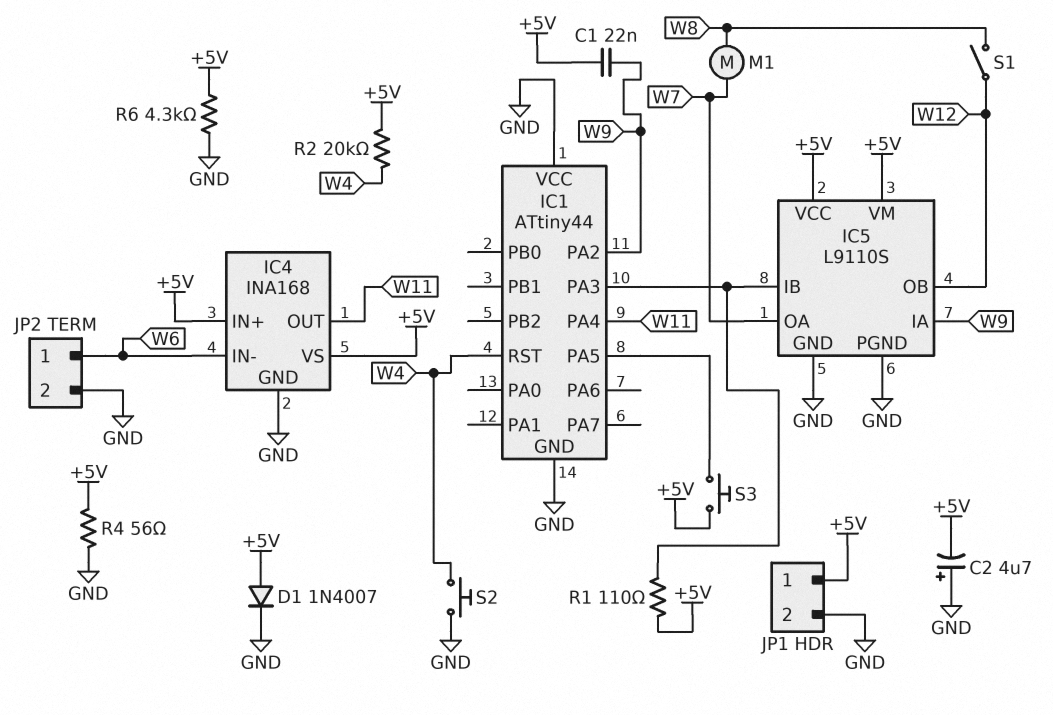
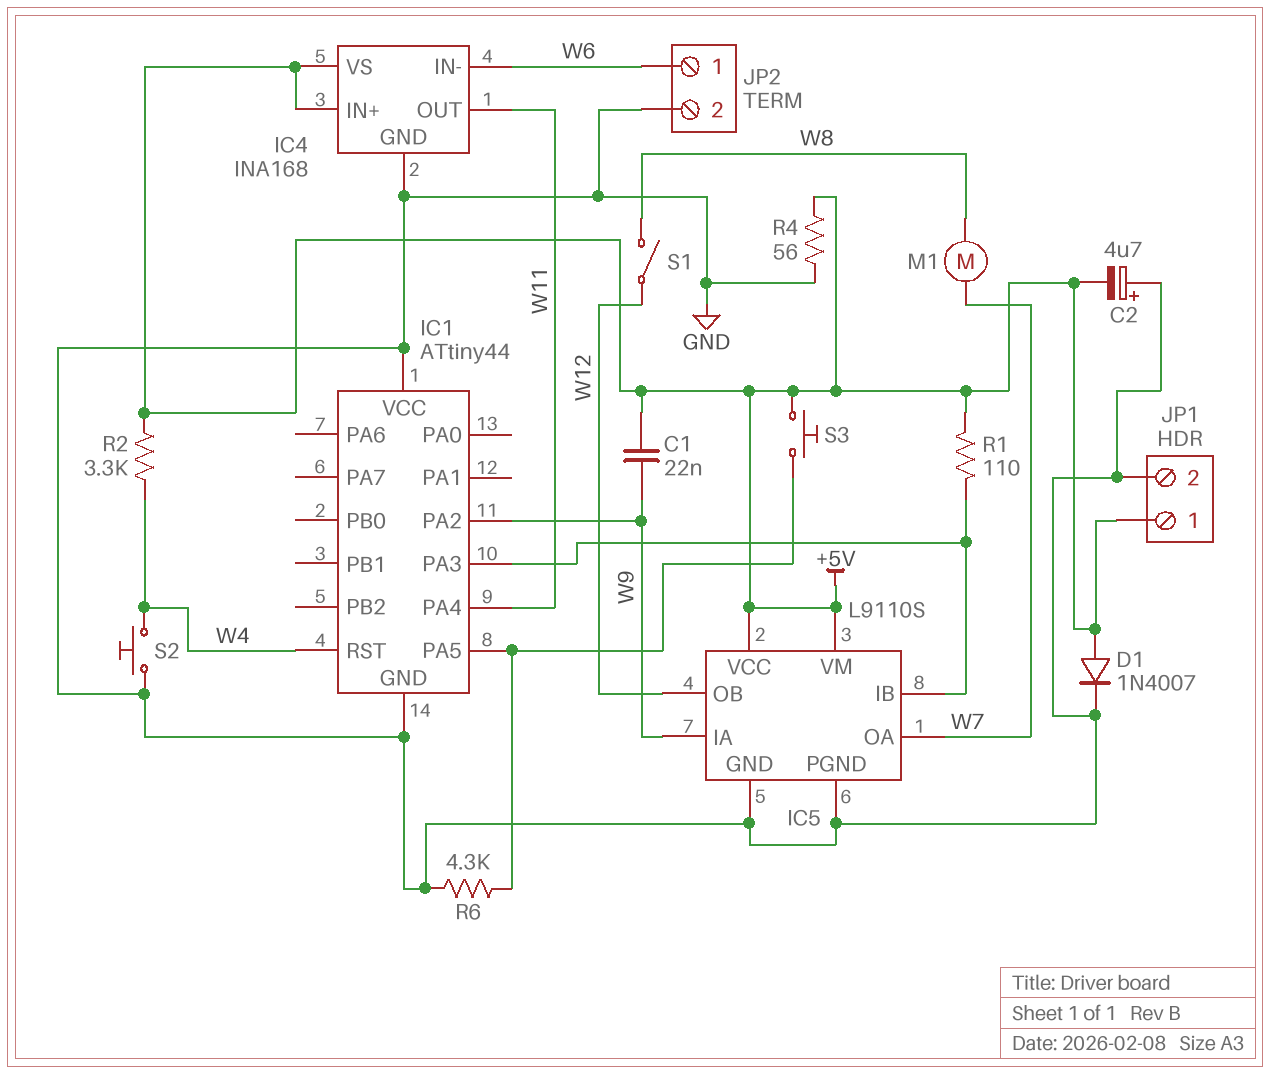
R2: 20k (+5V, W4) -> 3.3k (+5V, W4)
R6: 4.3k (+5V, GND) -> 4.3k (GND, IC1/PA5)

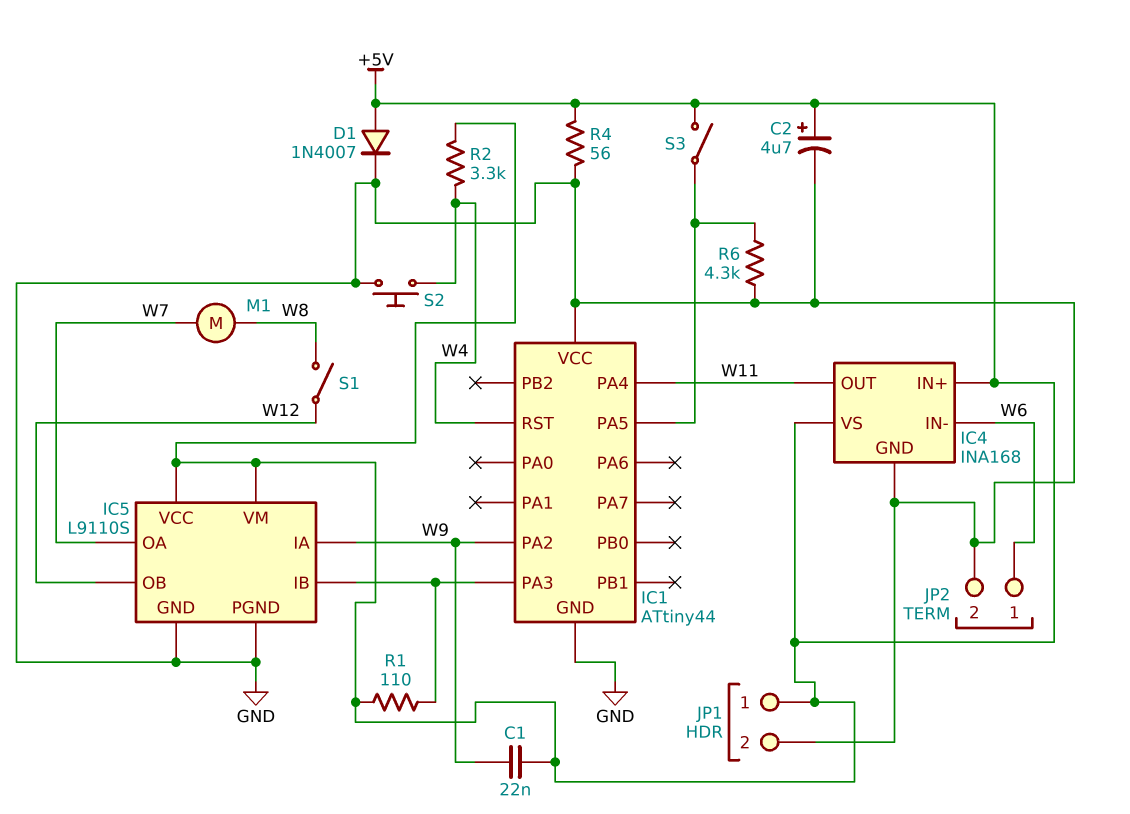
C2: 4.7uF (plus GND, minus +5V) -> 4.7uF (plus +5V, minus GND)
S3: button (+5V, IC1/PA5) -> switch (+5V, IC1/PA5)

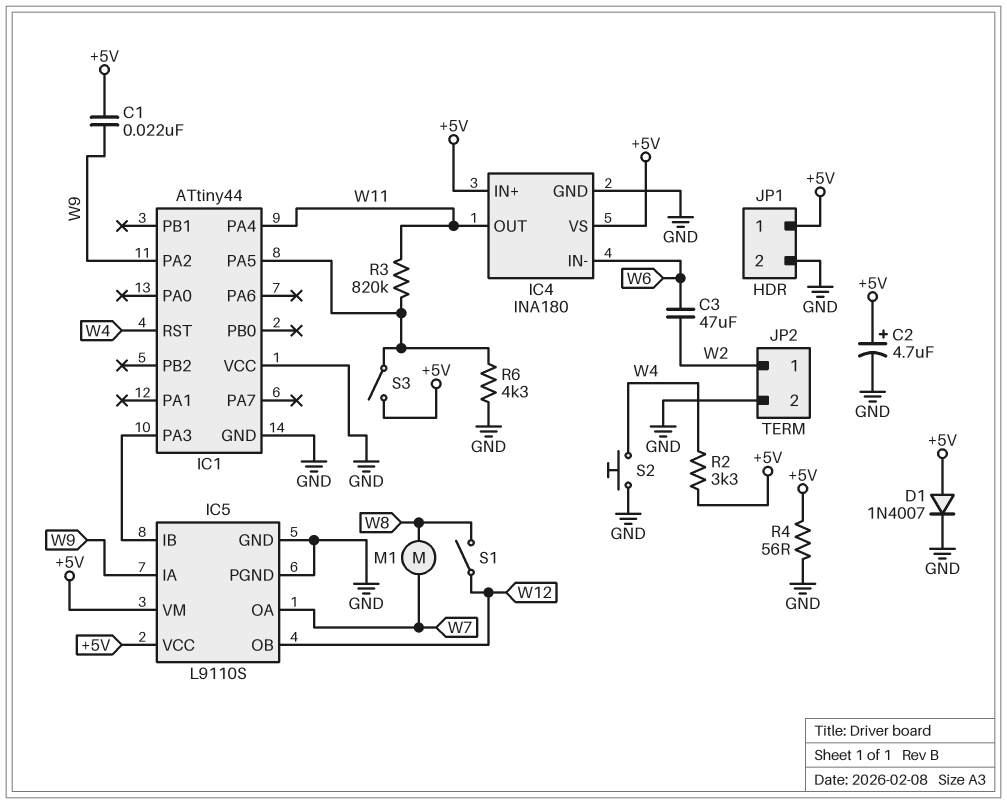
C3: none -> 47uF (W2, W6)
IC4: INA168 -> INA180
JP2 pin 1: W6 -> W2
R1: 110 (+5V, IC1/PA3) -> none
R3: none -> 820k (IC1/PA5, W11)

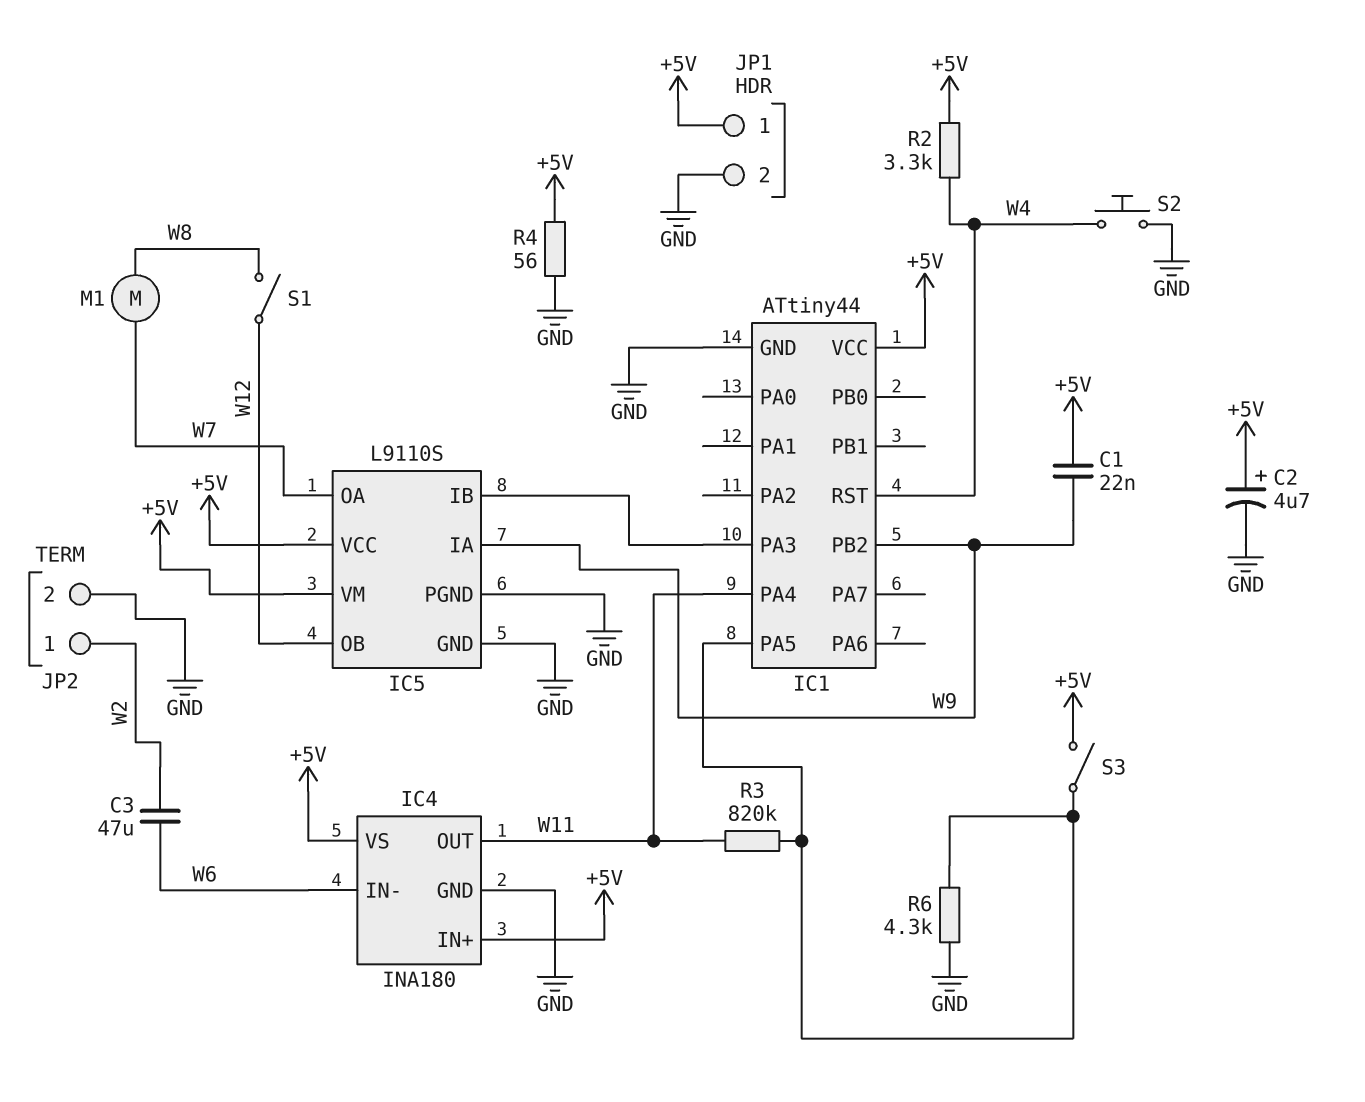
D1: diode 1N4007 (A +5V, K GND) -> none
IC1 pin PA2: W9 -> none
IC1 pin PB2: none -> W9
IC1 pin VCC: GND -> +5V

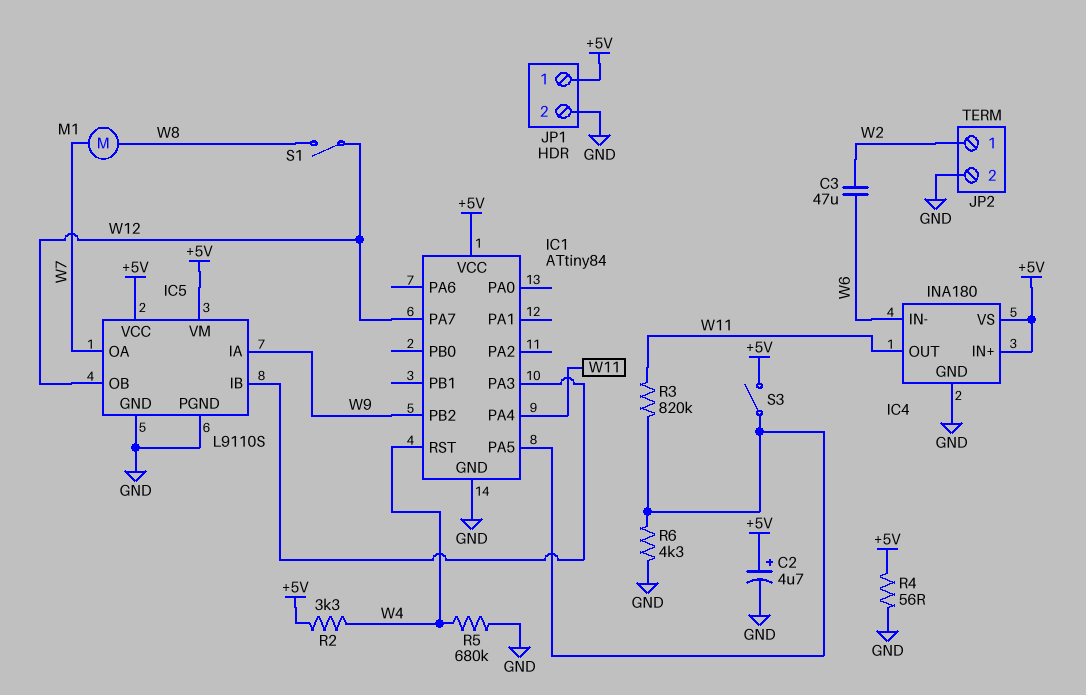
C1: 22nF (+5V, W9) -> none
IC1: ATtiny44 -> ATtiny84
IC1 pin PA7: none -> W12
R5: none -> 680k (GND, W4)
S2: button (GND, W4) -> none

